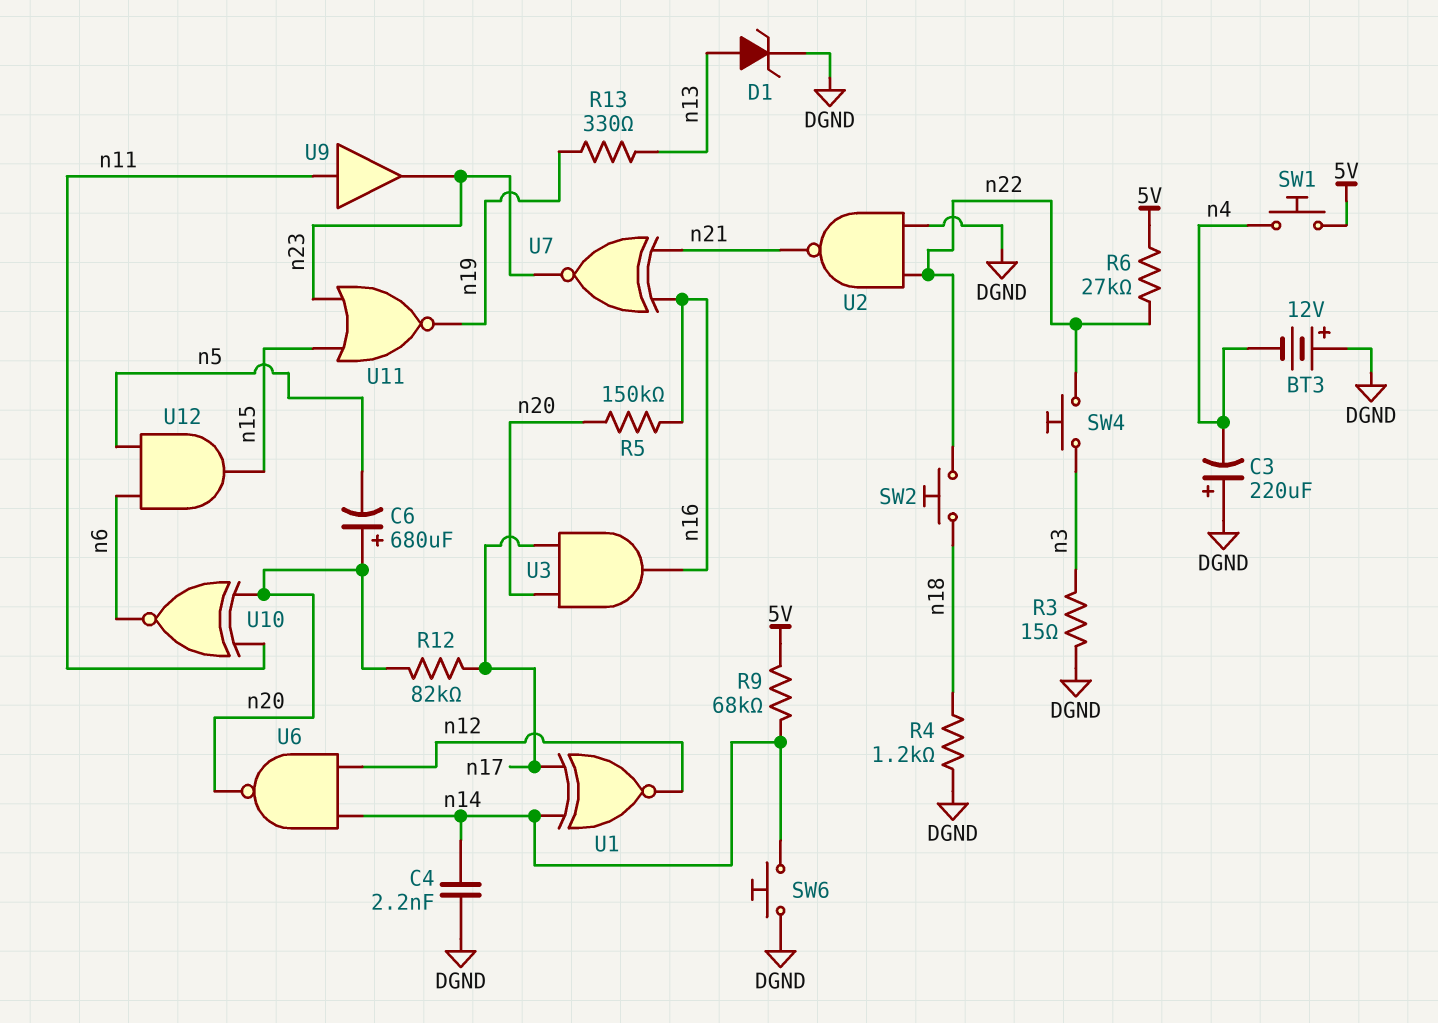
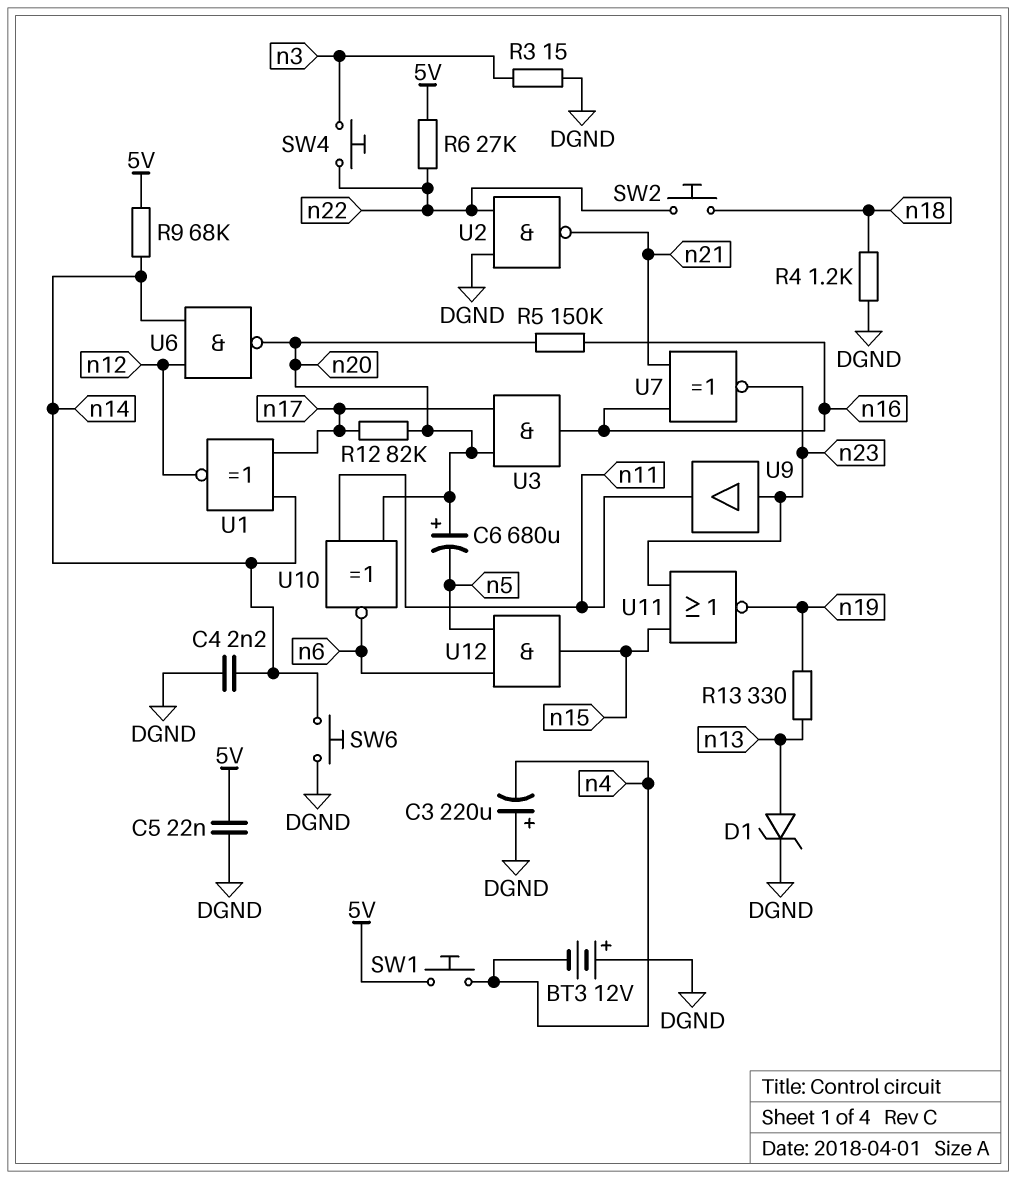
C5: none -> 22nF (5V, DGND)
U9: buffer (in n11, out n23) -> buffer (in n23, out n11)

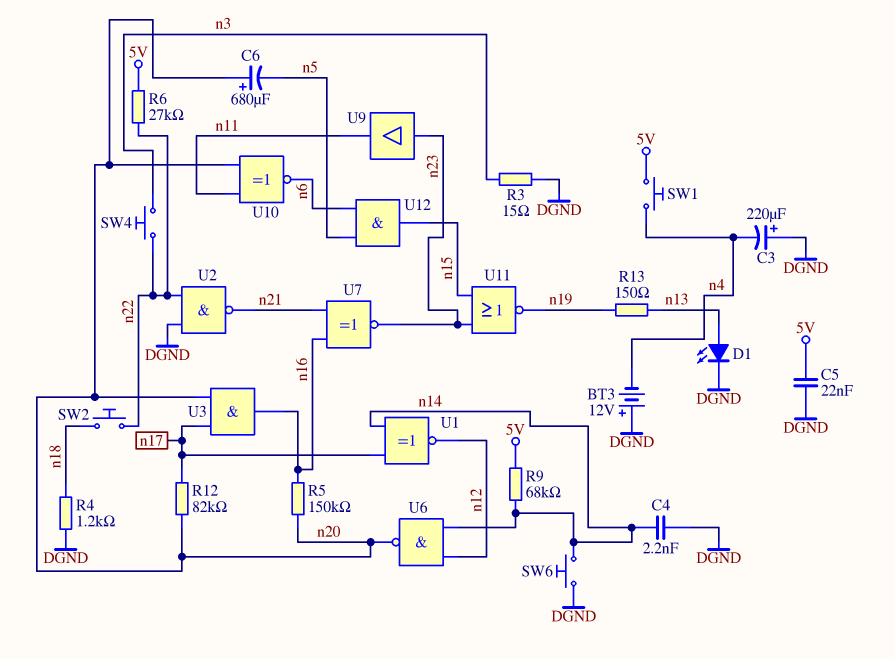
D1: zener (A n13, K DGND) -> LED (A n13, K DGND)
R13: 330 (n13, n19) -> 150 (n13, n19)

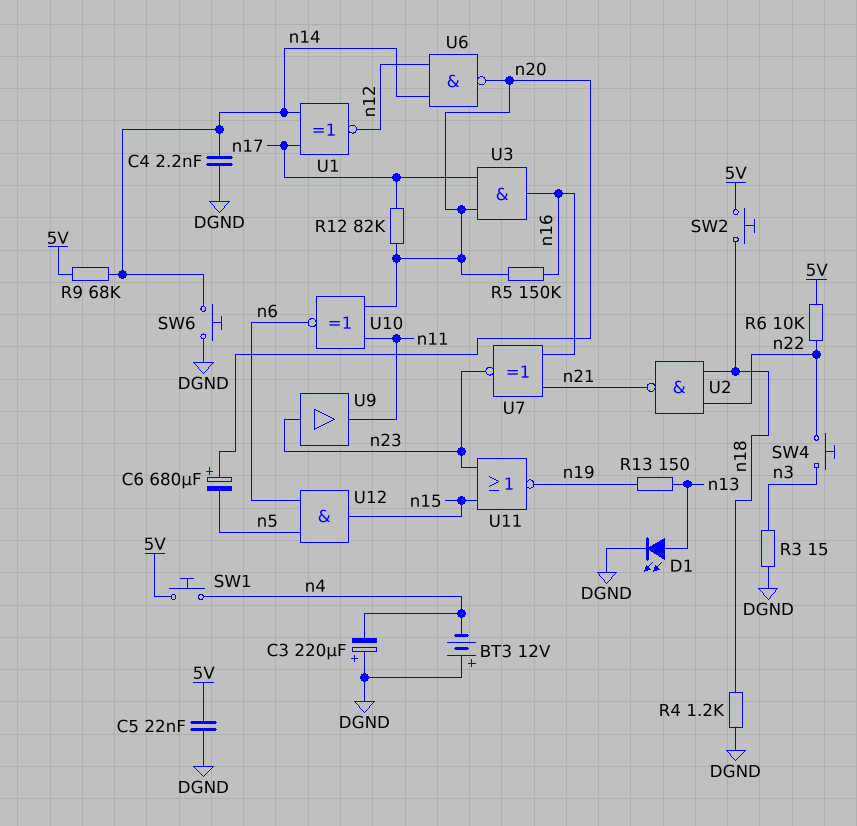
R6: 27k (5V, n22) -> 10k (5V, n22)
SW2: button (n18, n22) -> button (5V, n18)
U2: NAND (in DGND, in n22, out n21) -> NAND (in n18, in n22, out n21)

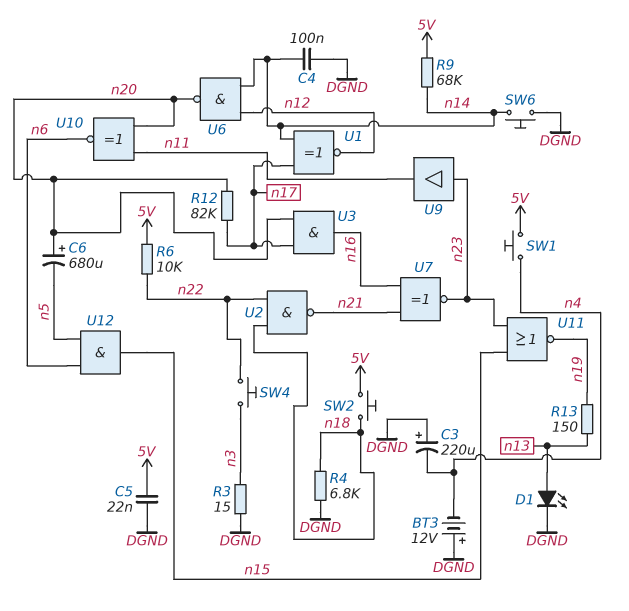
C4: 2.2nF (DGND, n14) -> 100nF (DGND, n14)
R4: 1.2k (DGND, n18) -> 6.8k (DGND, n18)
R5: 150k (n16, n20) -> none

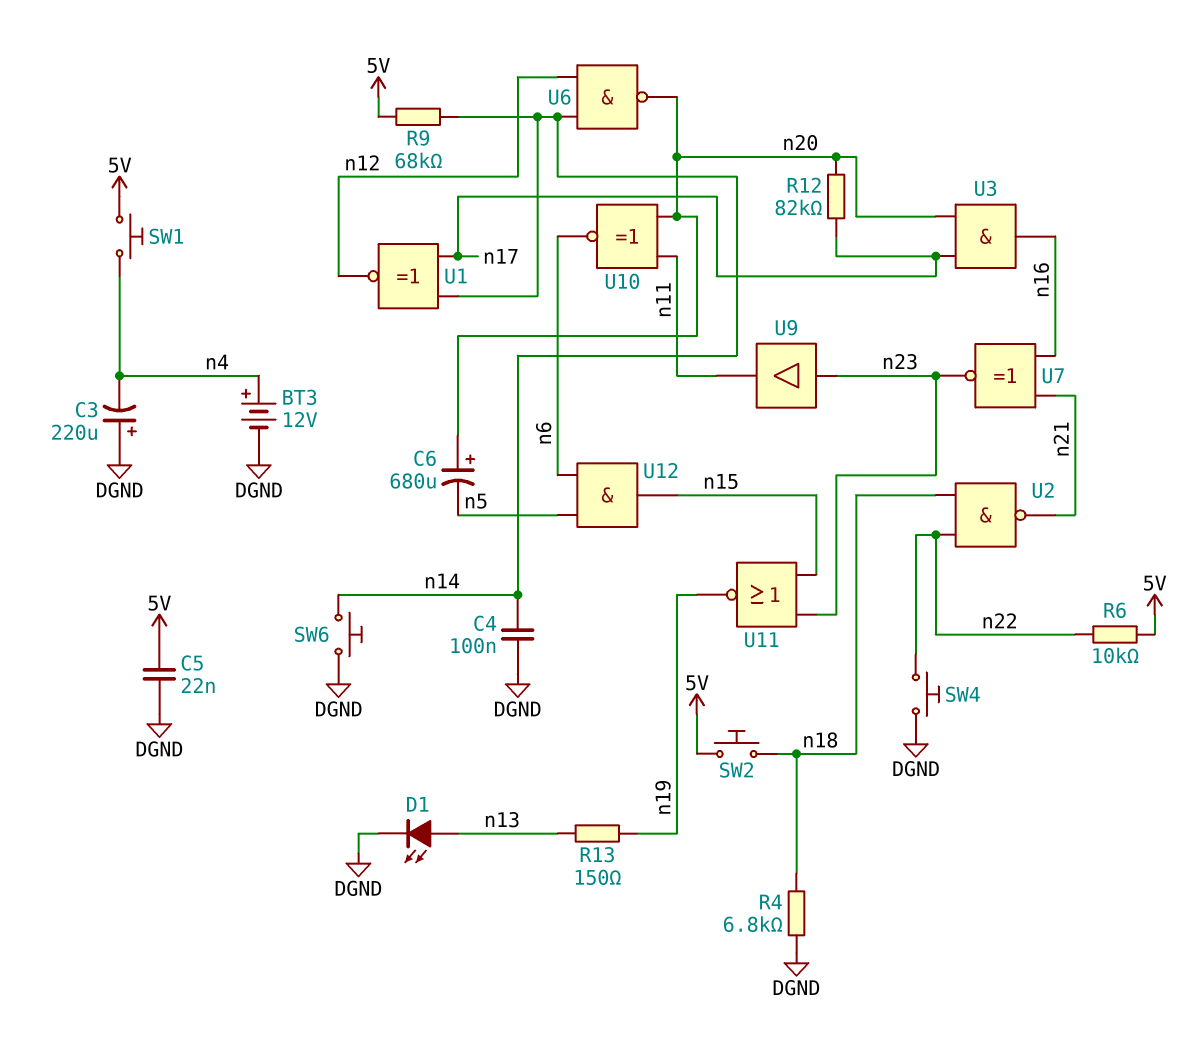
BT3: 12V (plus DGND, minus n4) -> 12V (plus n4, minus DGND)
R3: 15 (DGND, n3) -> none
SW4: button (n3, n22) -> button (DGND, n22)

